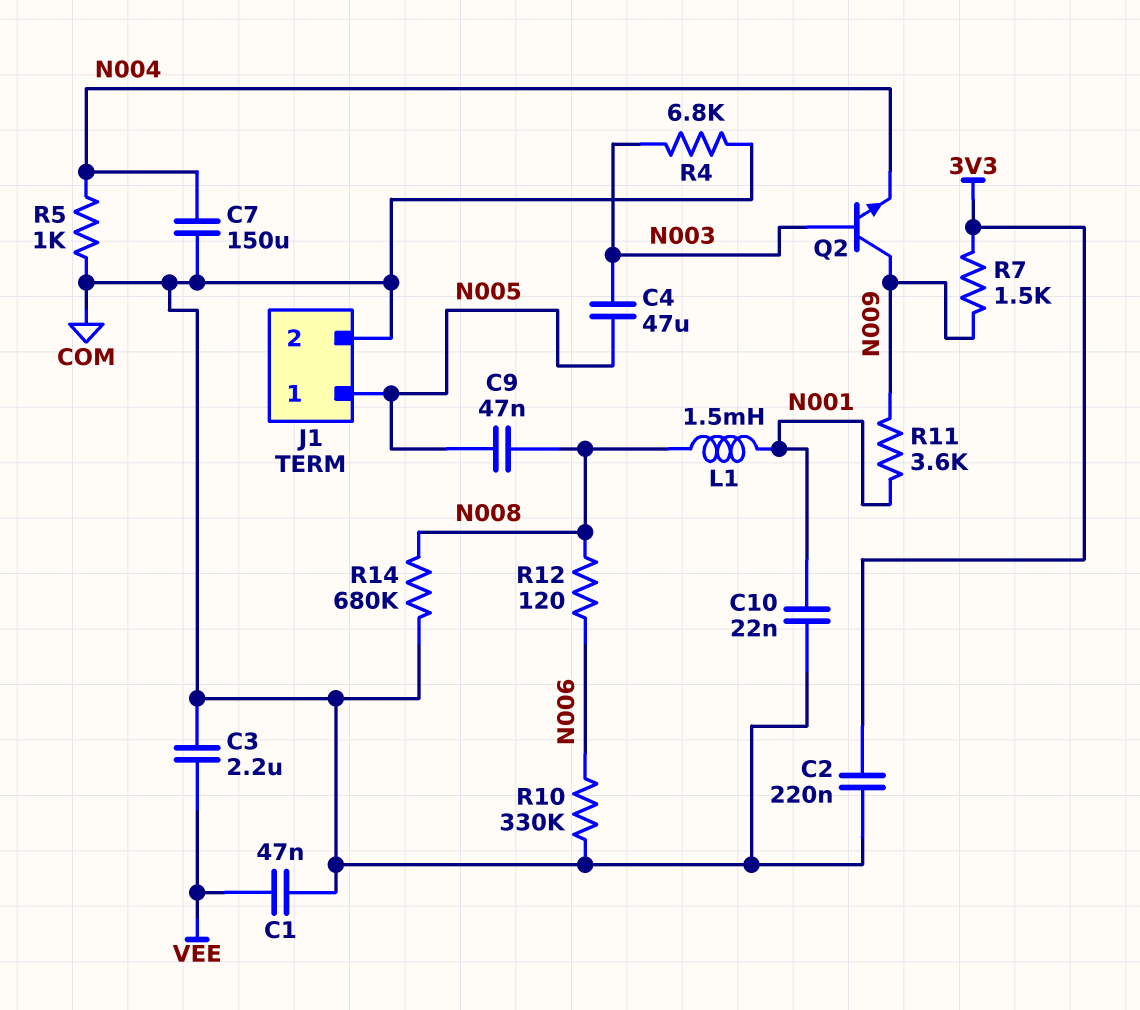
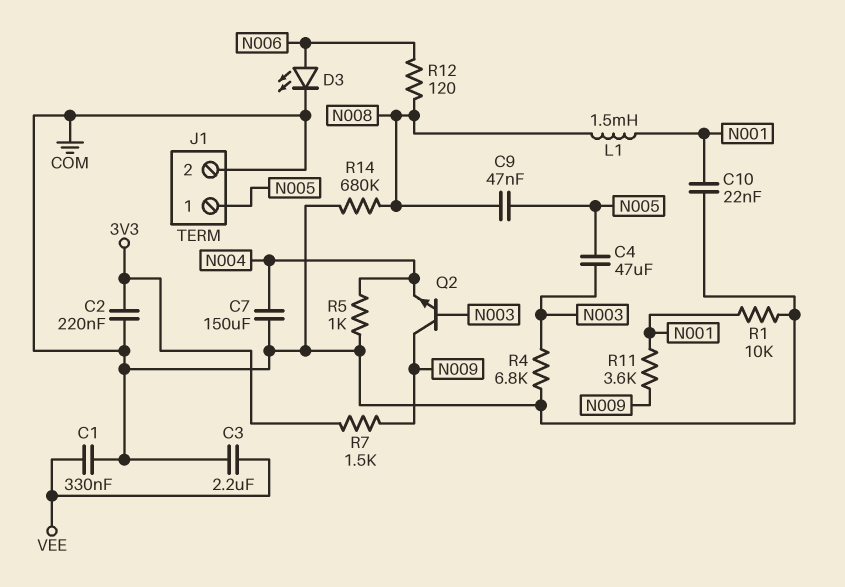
C1: 47nF (COM, VEE) -> 330nF (COM, VEE)
D3: none -> LED (A N006, K COM)
R1: none -> 10k (COM, N001)
R10: 330k (COM, N006) -> none

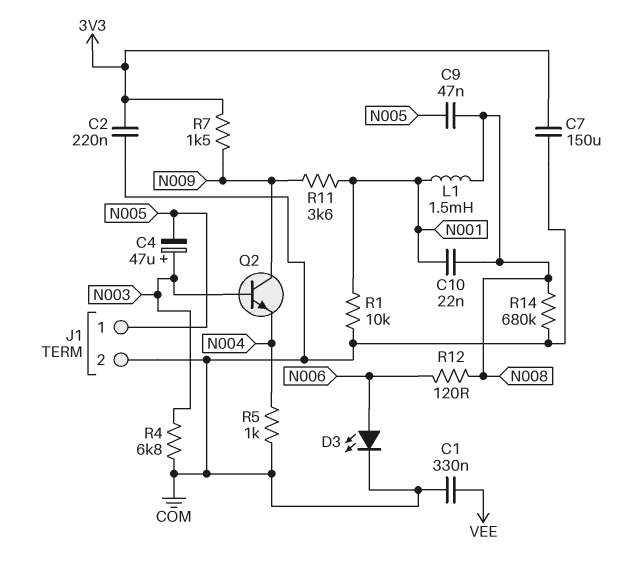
C3: 2.2uF (COM, VEE) -> none
C4: 47uF (N003, N005) -> 47uF (plus N003, minus N005)
C7: 150uF (COM, N004) -> 150uF (3V3, COM)
C10: 22nF (COM, N001) -> 22nF (N001, N008)

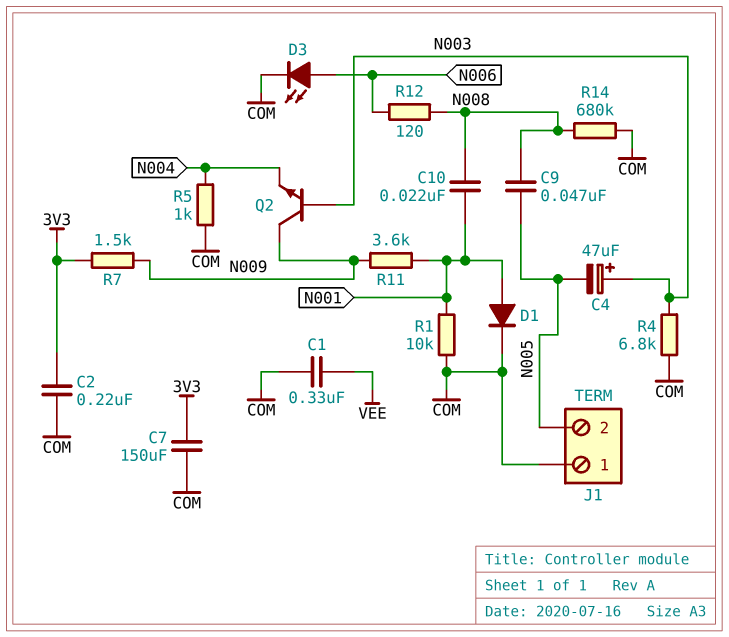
D1: none -> diode (A N001, K COM)
J1 pin 1: N005 -> COM
J1 pin 2: COM -> N005
L1: 1.5mH (N001, N008) -> none

